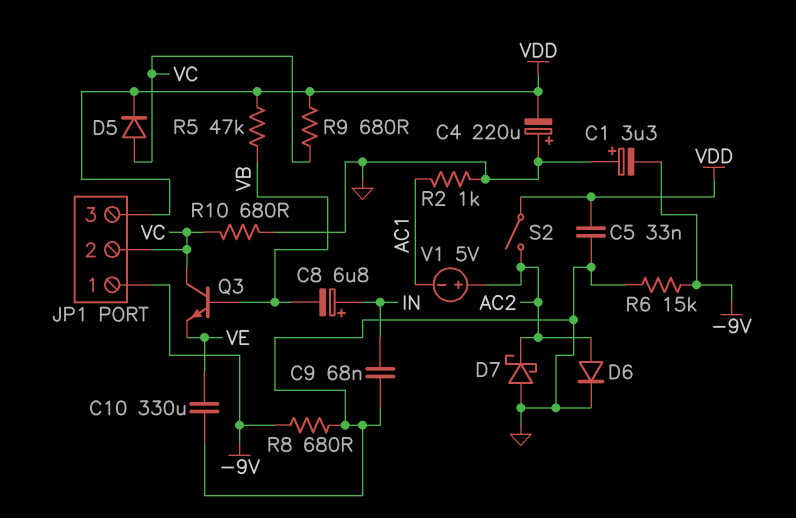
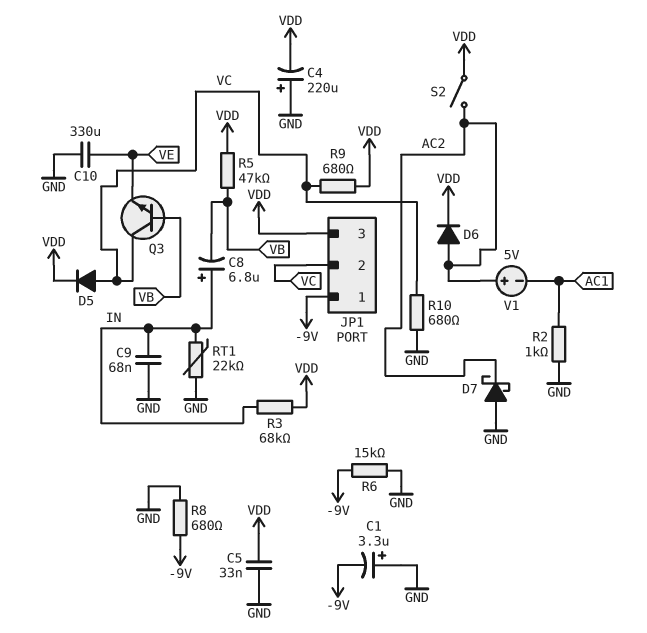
D6: diode (A AC2, K GND) -> diode (A AC2, K VDD)
R3: none -> 68k (IN, VDD)
RT1: none -> 22k (GND, IN)

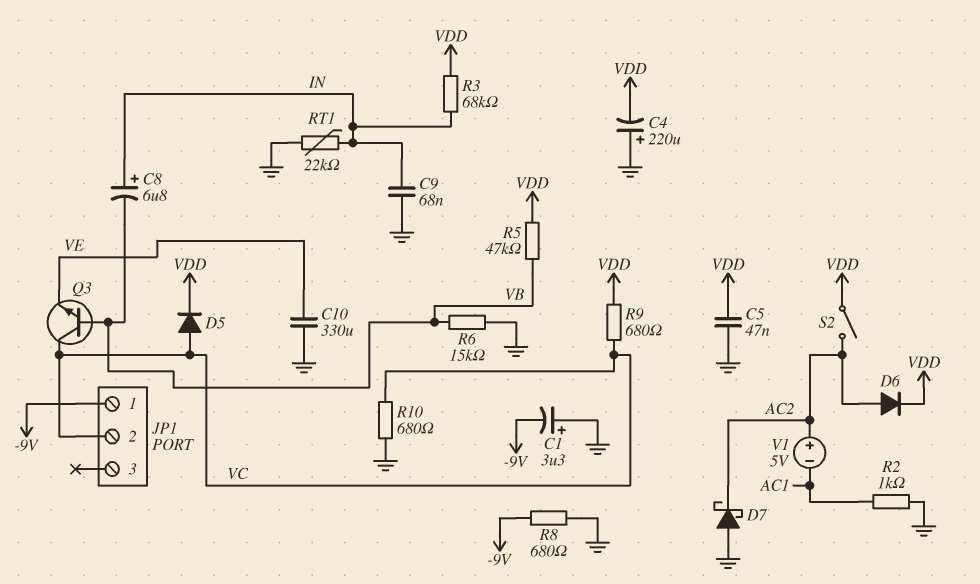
C5: 33nF (GND, VDD) -> 47nF (GND, VDD)
JP1 pin 3: VDD -> none
R6: 15k (-9V, GND) -> 15k (GND, VB)

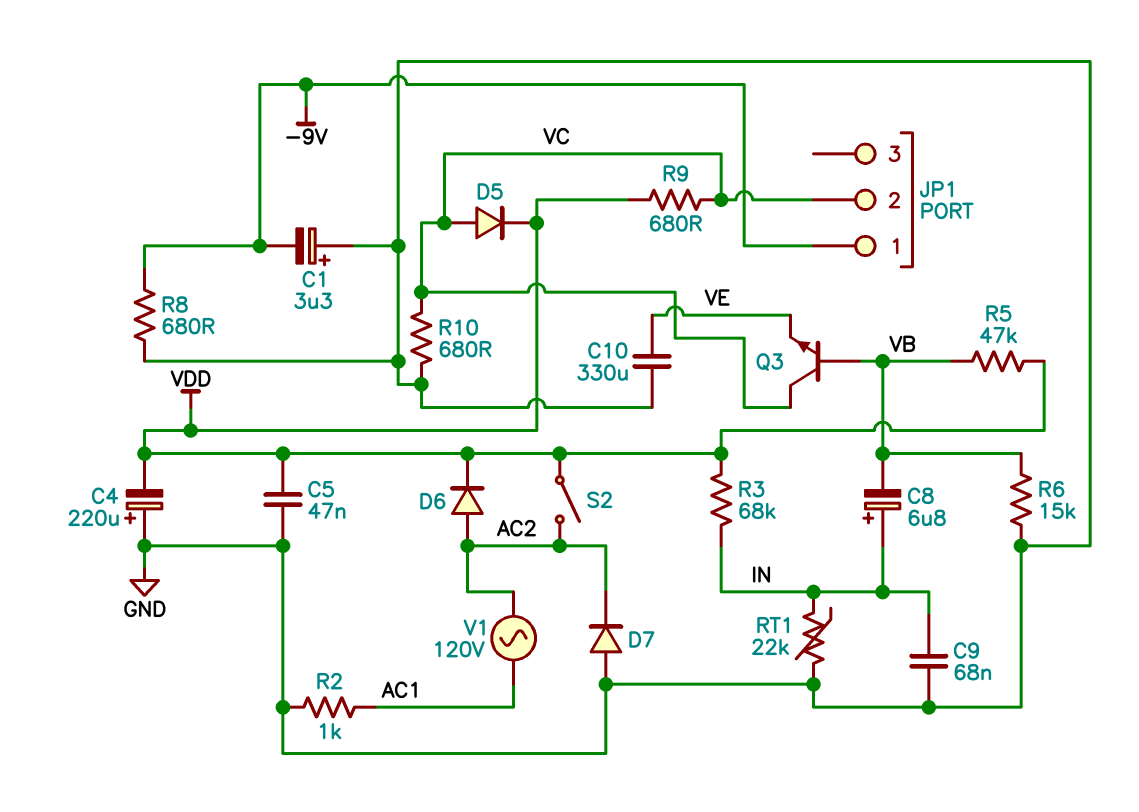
D7: schottky (A GND, K AC2) -> diode (A GND, K AC2)
V1: 5V (plus AC2, minus AC1) -> AC 120V (AC1, AC2)

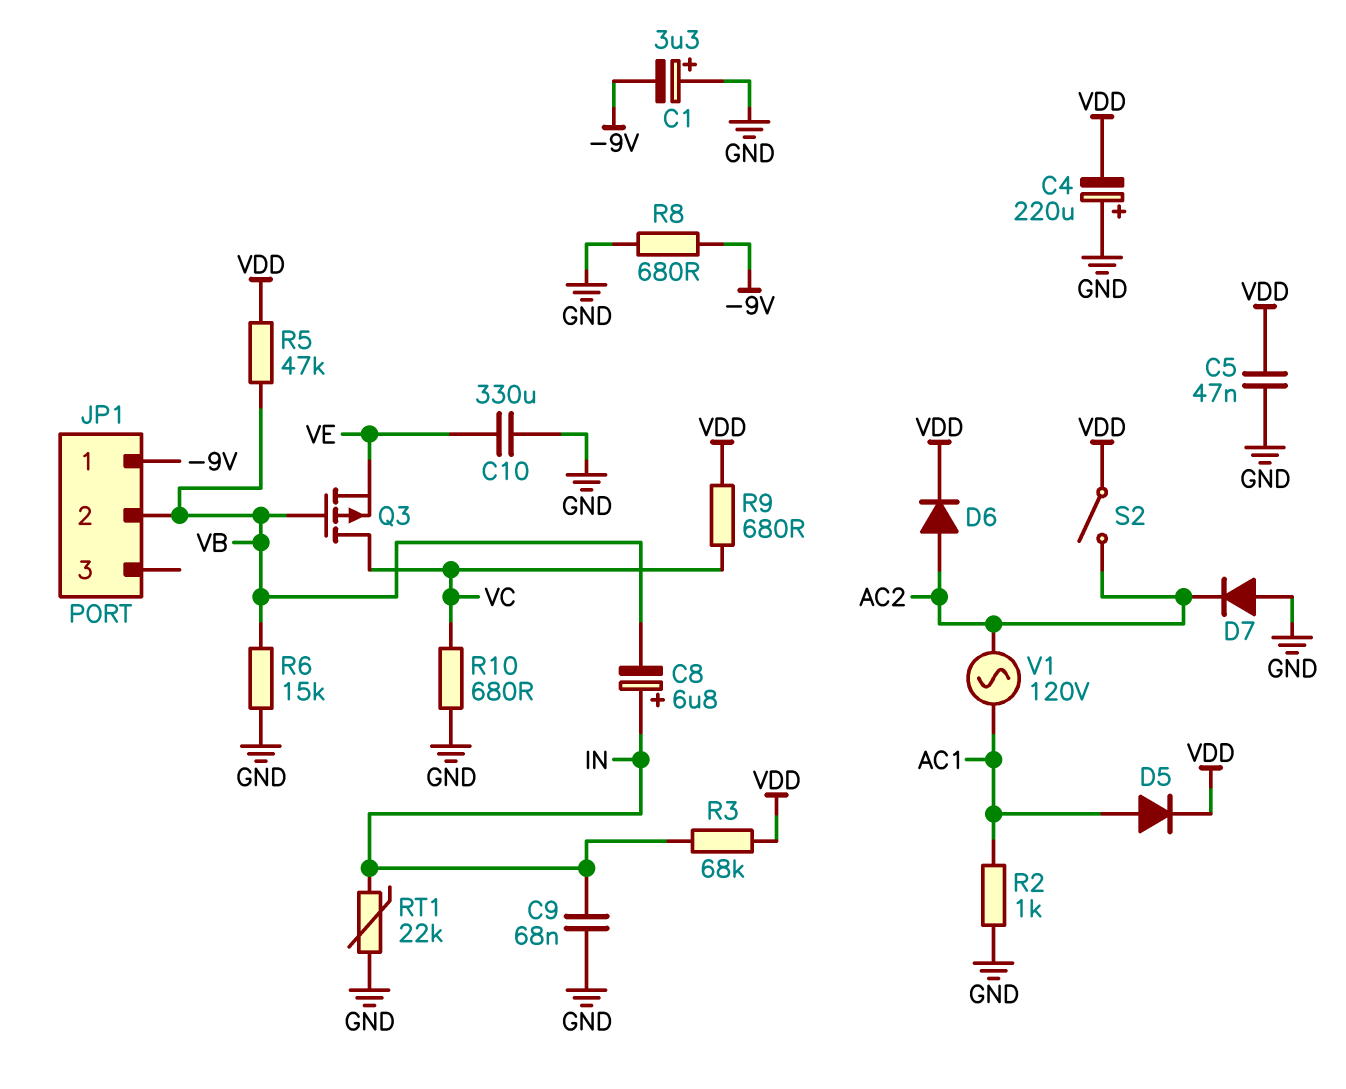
D5: diode (A VC, K VDD) -> diode (A AC1, K VDD)
JP1 pin 2: VC -> VB
Q3: NPN (B VB, C VC, E VE) -> PMOS (G VB, D VC, S VE)

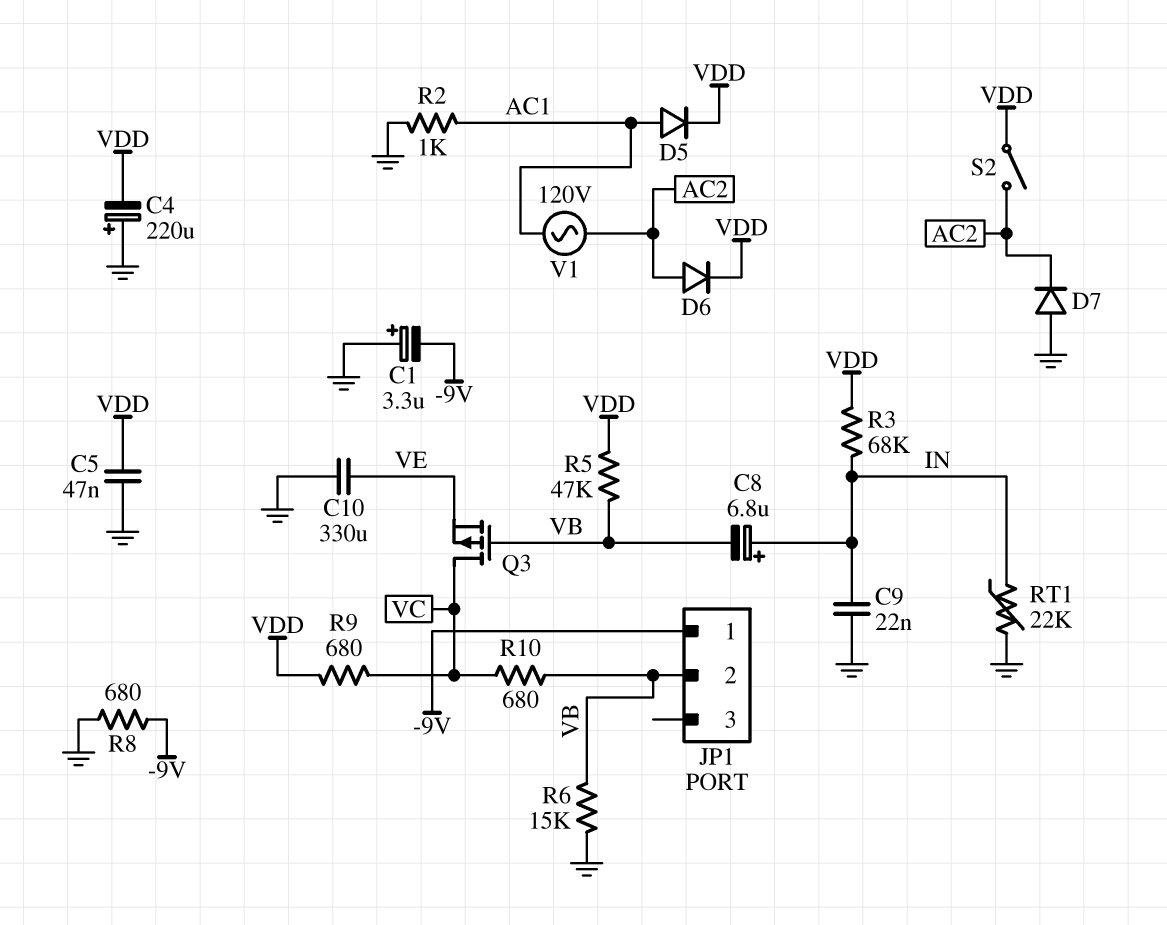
C9: 68nF (GND, IN) -> 22nF (GND, IN)
R10: 680 (GND, VC) -> 680 (VB, VC)

